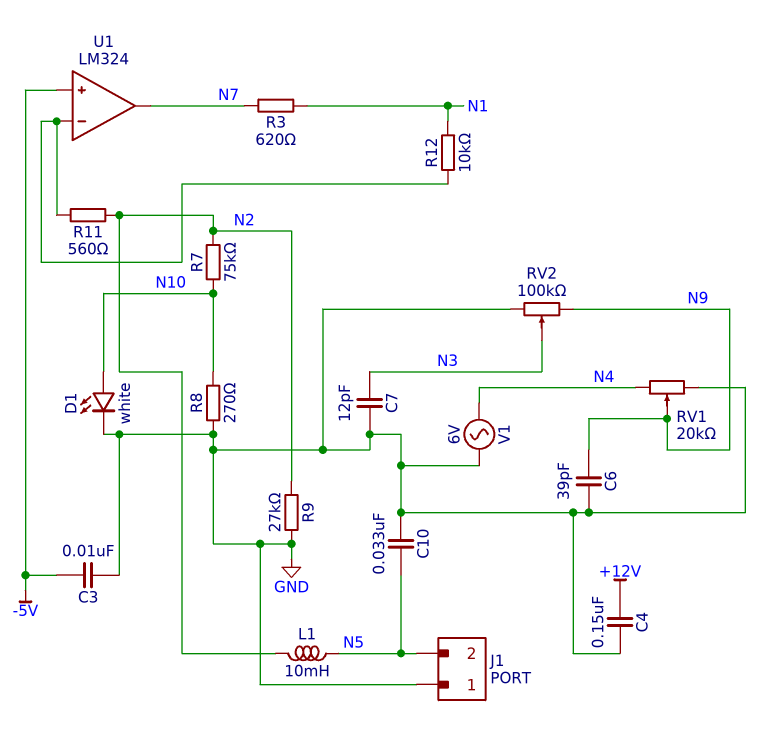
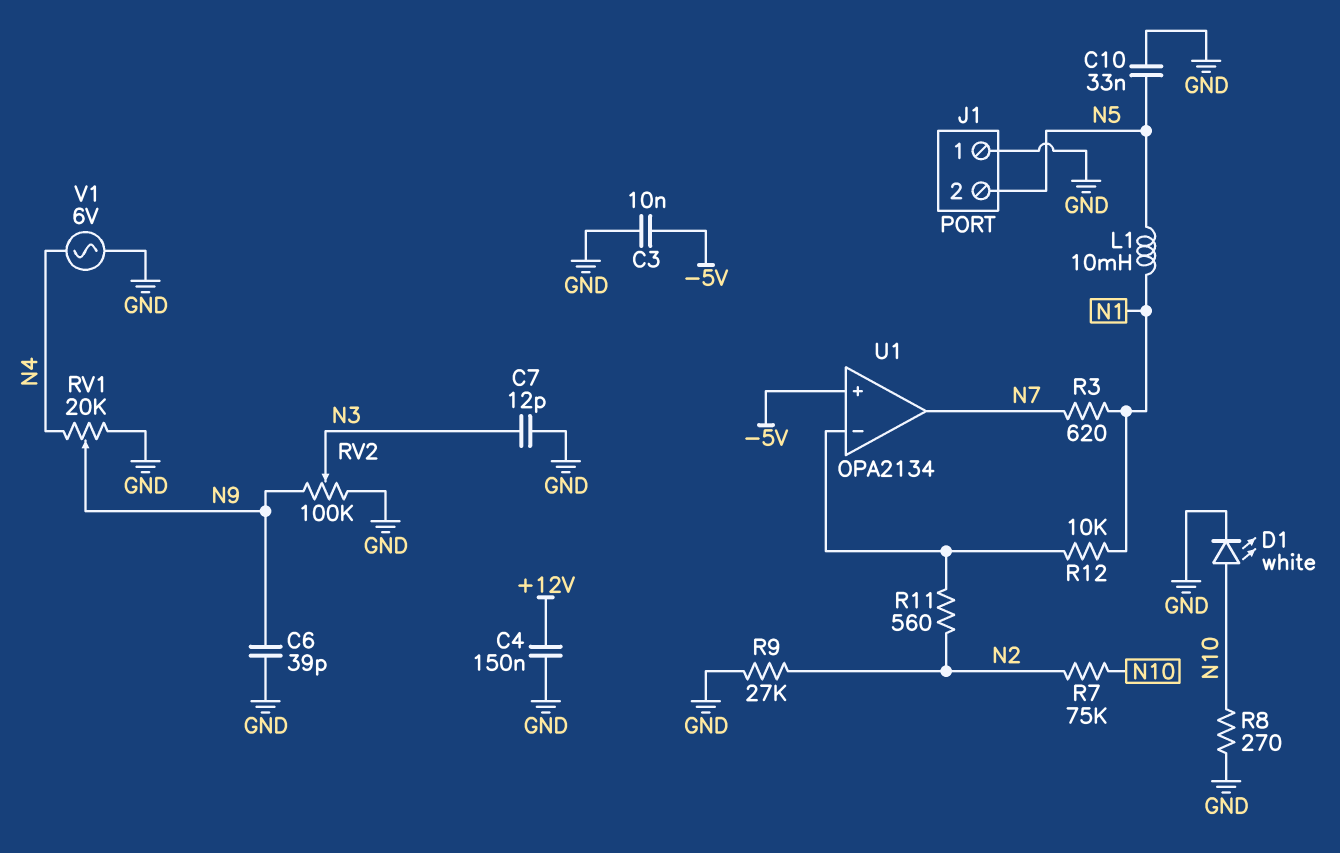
L1: 10mH (N2, N5) -> 10mH (N1, N5)
U1: LM324 -> OPA2134

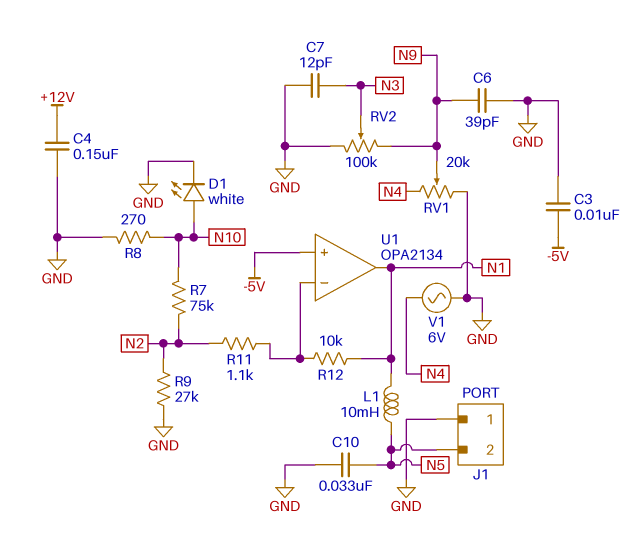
R3: 620 (N1, N7) -> none
R11: 560 (N2, U1/in-) -> 1.1k (N2, U1/in-)
U1 pin out: N7 -> N1

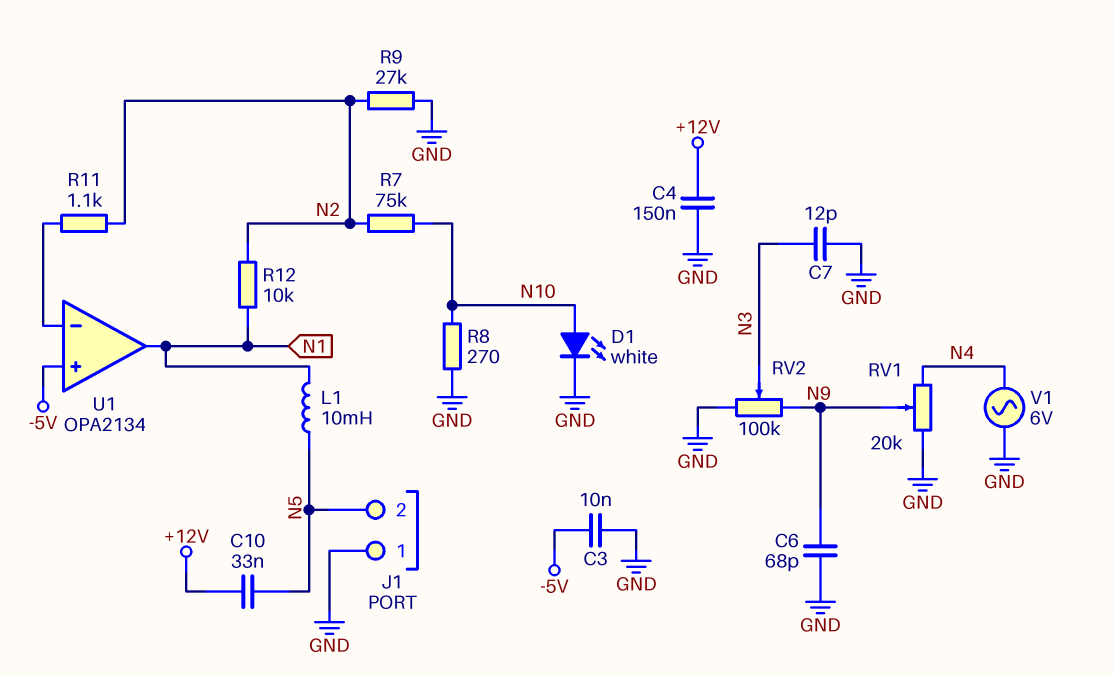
C6: 39pF (GND, N9) -> 68pF (GND, N9)
C10: 33nF (GND, N5) -> 33nF (+12V, N5)
R12: 10k (N1, U1/in-) -> 10k (N1, N2)

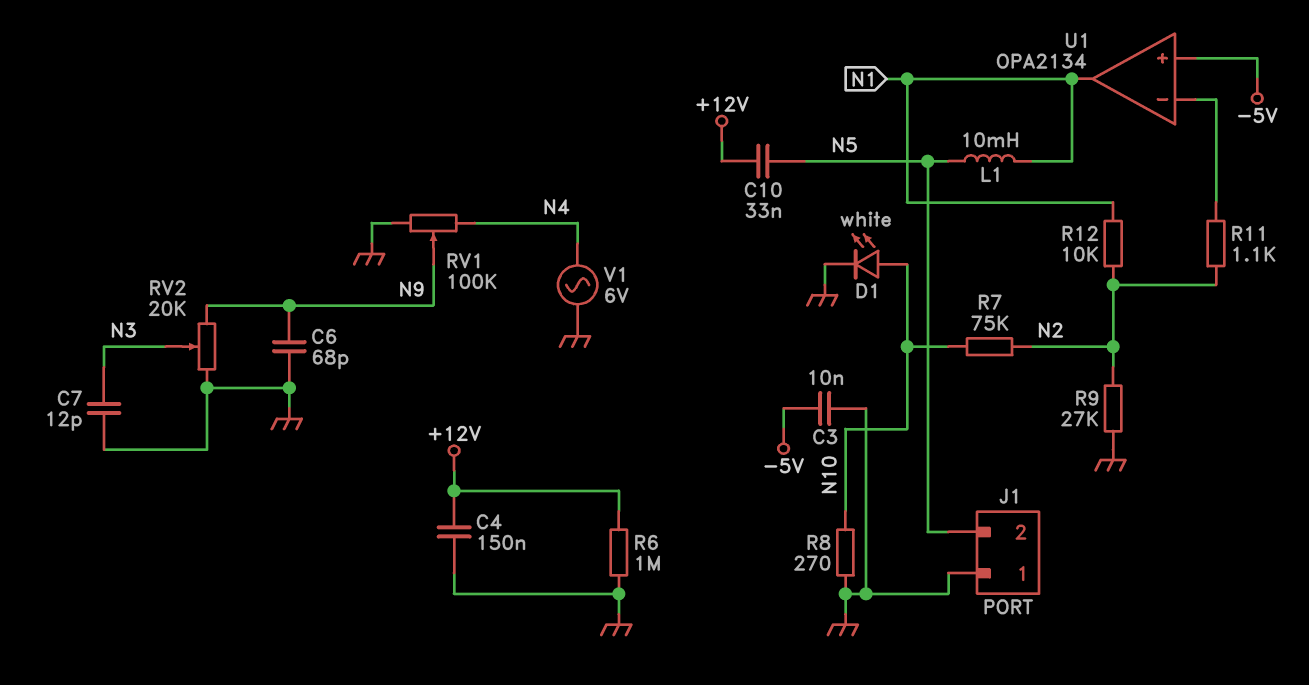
R6: none -> 1M (+12V, GND)
RV1: 20k (GND, N4, wiper N9) -> 100k (GND, N4, wiper N9)
RV2: 100k (GND, N9, wiper N3) -> 20k (GND, N9, wiper N3)

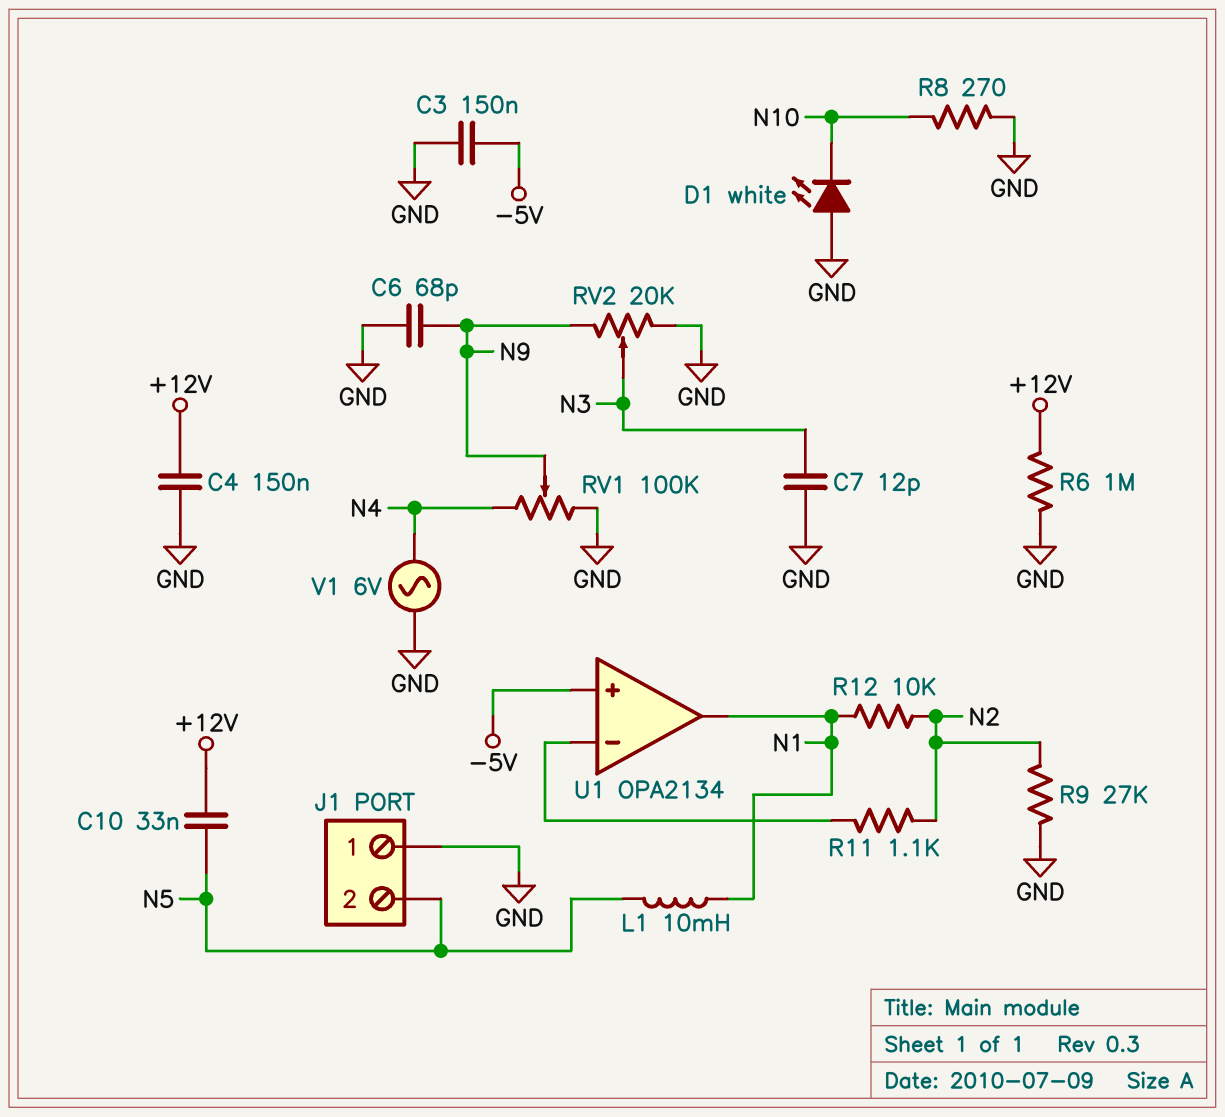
C3: 10nF (-5V, GND) -> 150nF (-5V, GND)
D1: LED white (A N10, K GND) -> LED white (A GND, K N10)
R7: 75k (N2, N10) -> none

